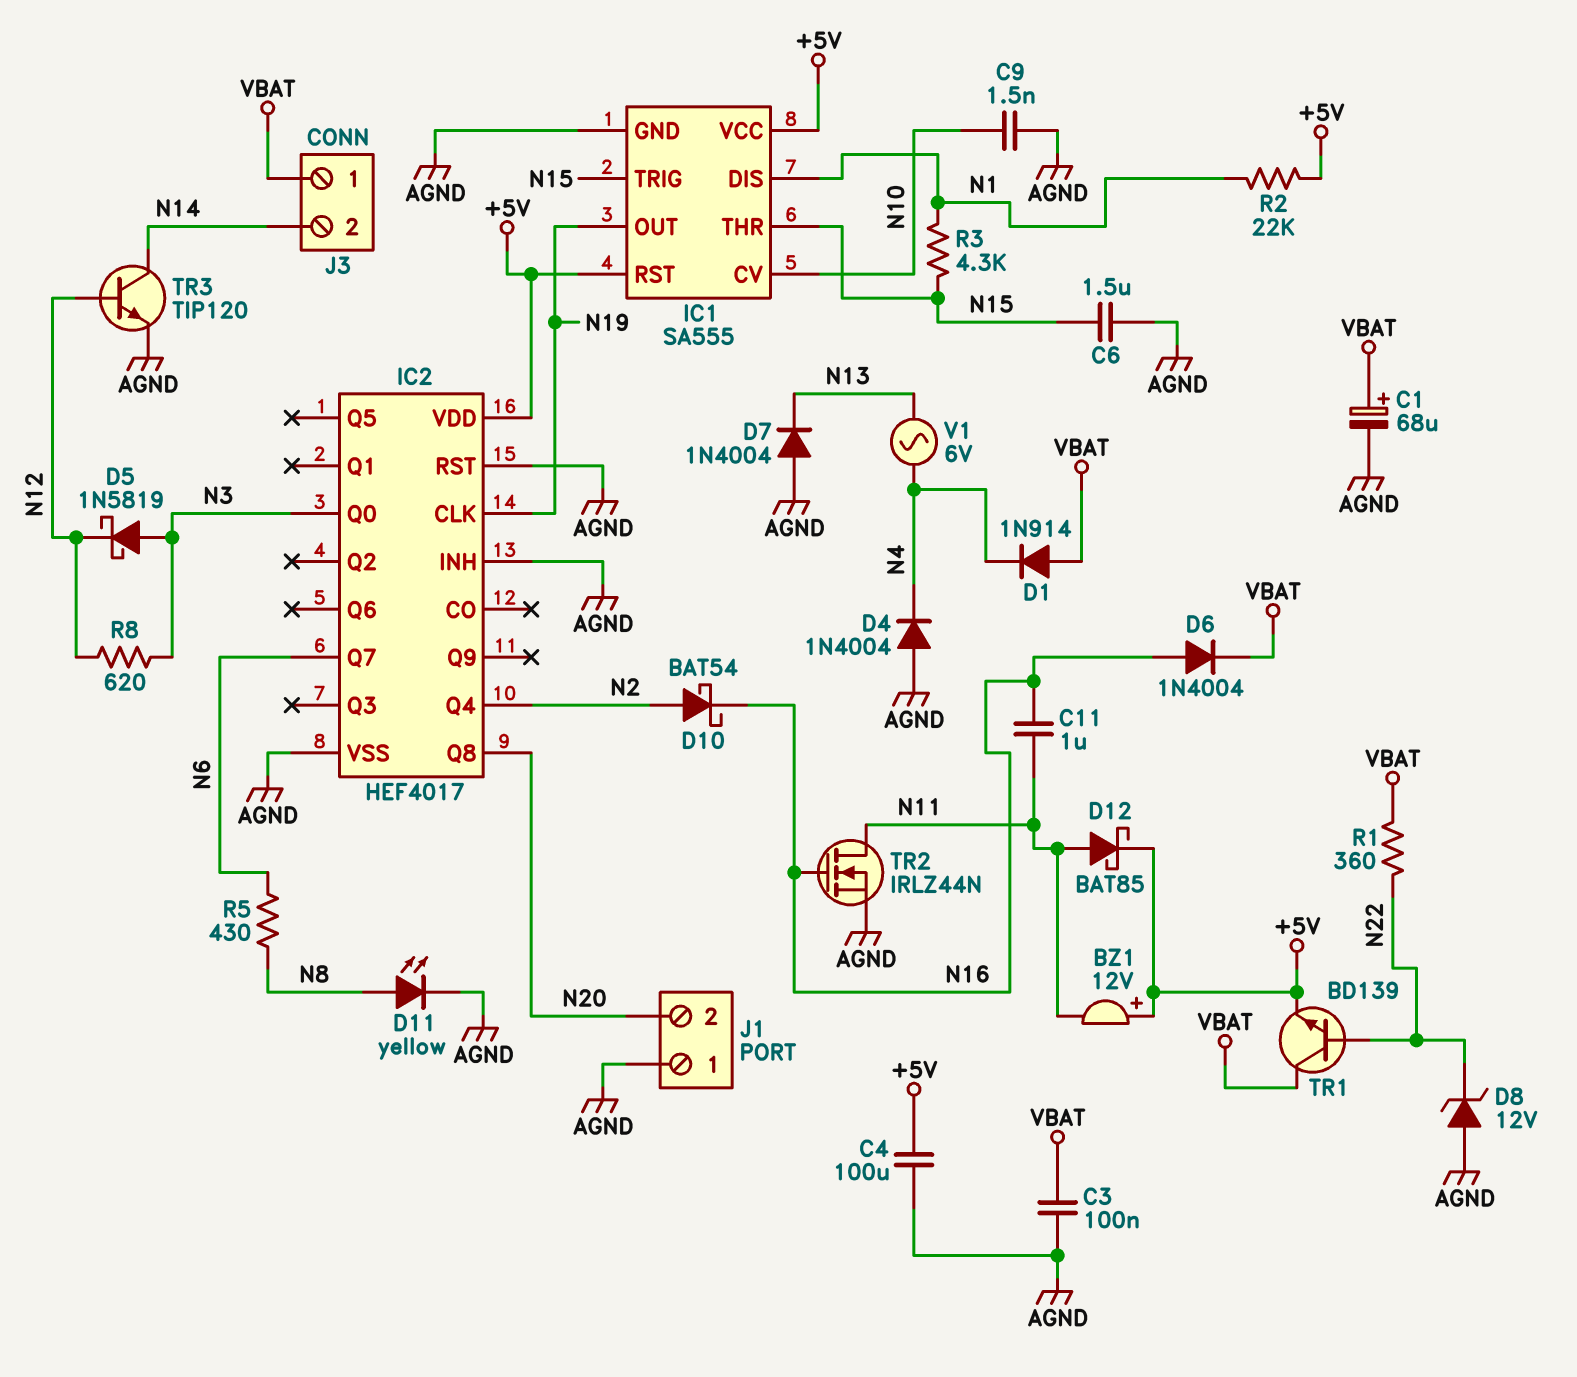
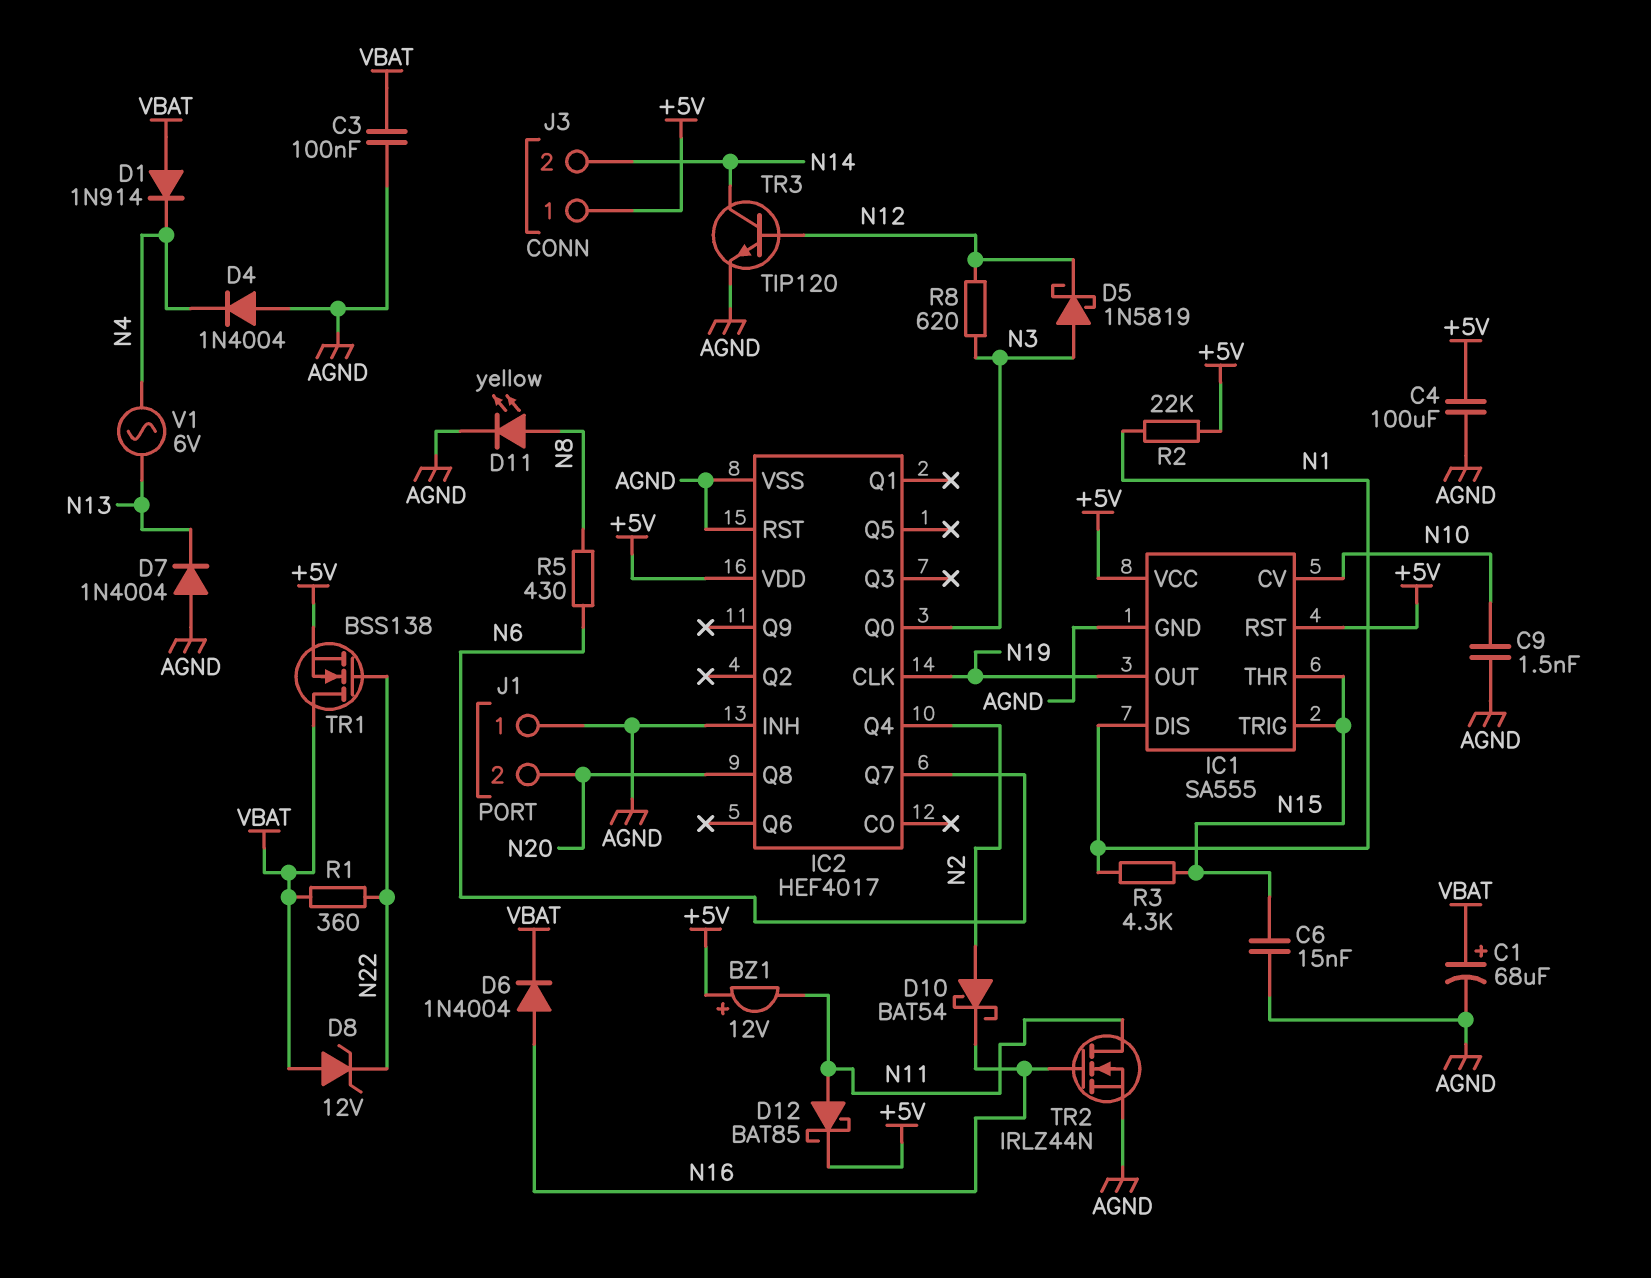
C6: 1.5uF (AGND, N15) -> 15nF (AGND, N15)
C11: 1uF (N11, N16) -> none
D8: zener 12V (A AGND, K N22) -> zener 12V (A VBAT, K N22)
J3 pin 1: VBAT -> +5V
TR1: NPN BD139 (B N22, C VBAT, E +5V) -> NMOS BSS138 (G N22, D VBAT, S +5V)

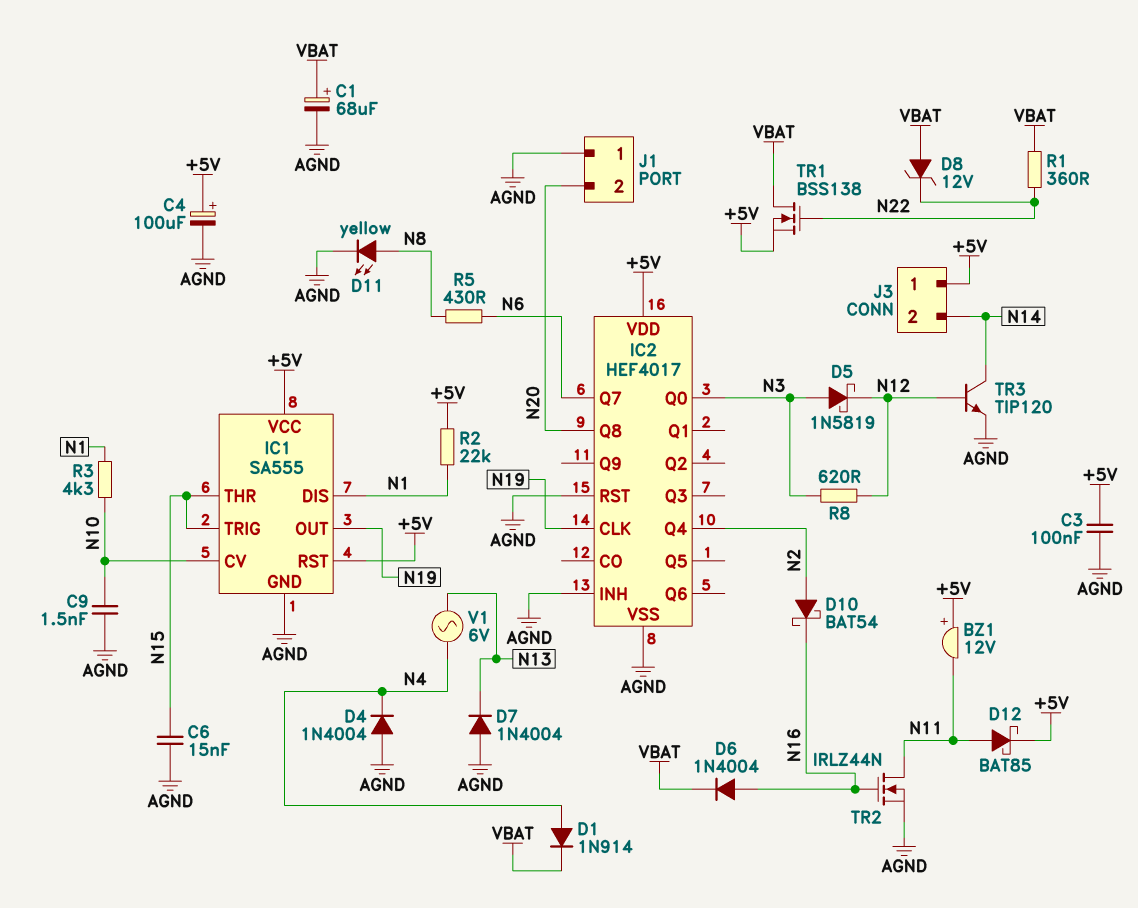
C3: 100nF (AGND, VBAT) -> 100nF (+5V, AGND)
C4: 100uF (+5V, AGND) -> 100uF (plus +5V, minus AGND)
D1: diode 1N914 (A VBAT, K N4) -> diode 1N914 (A N4, K VBAT)
R3: 4.3k (N1, N15) -> 4.3k (N1, N10)

